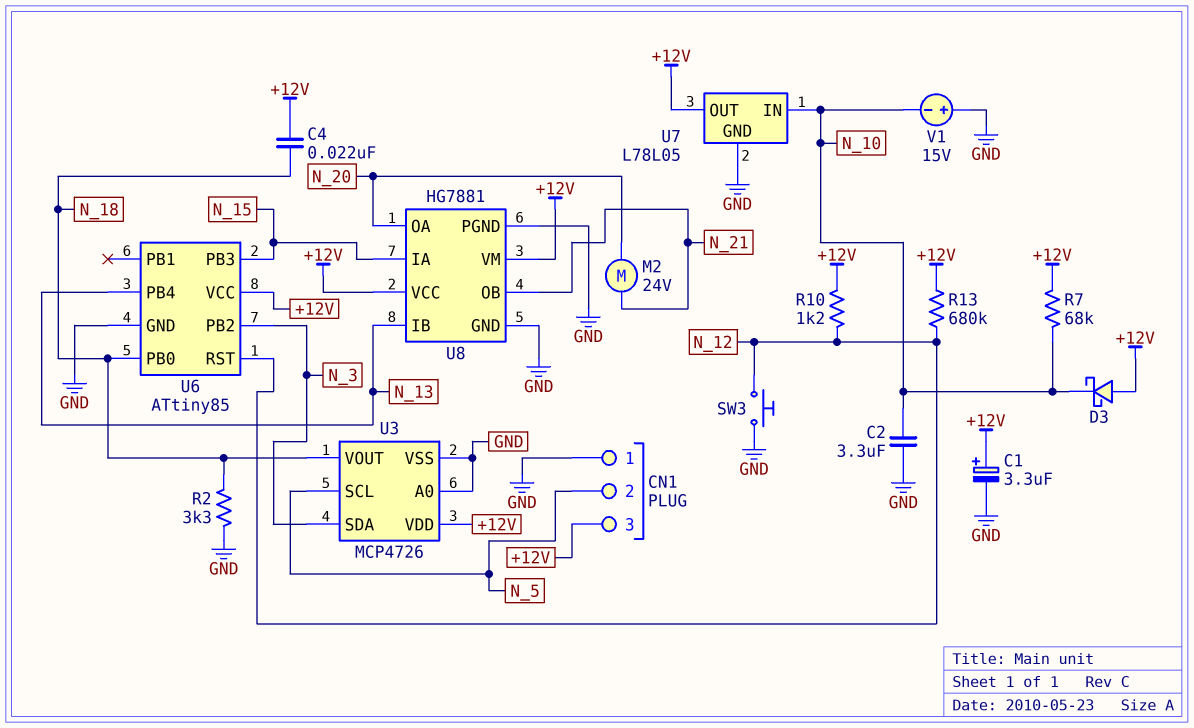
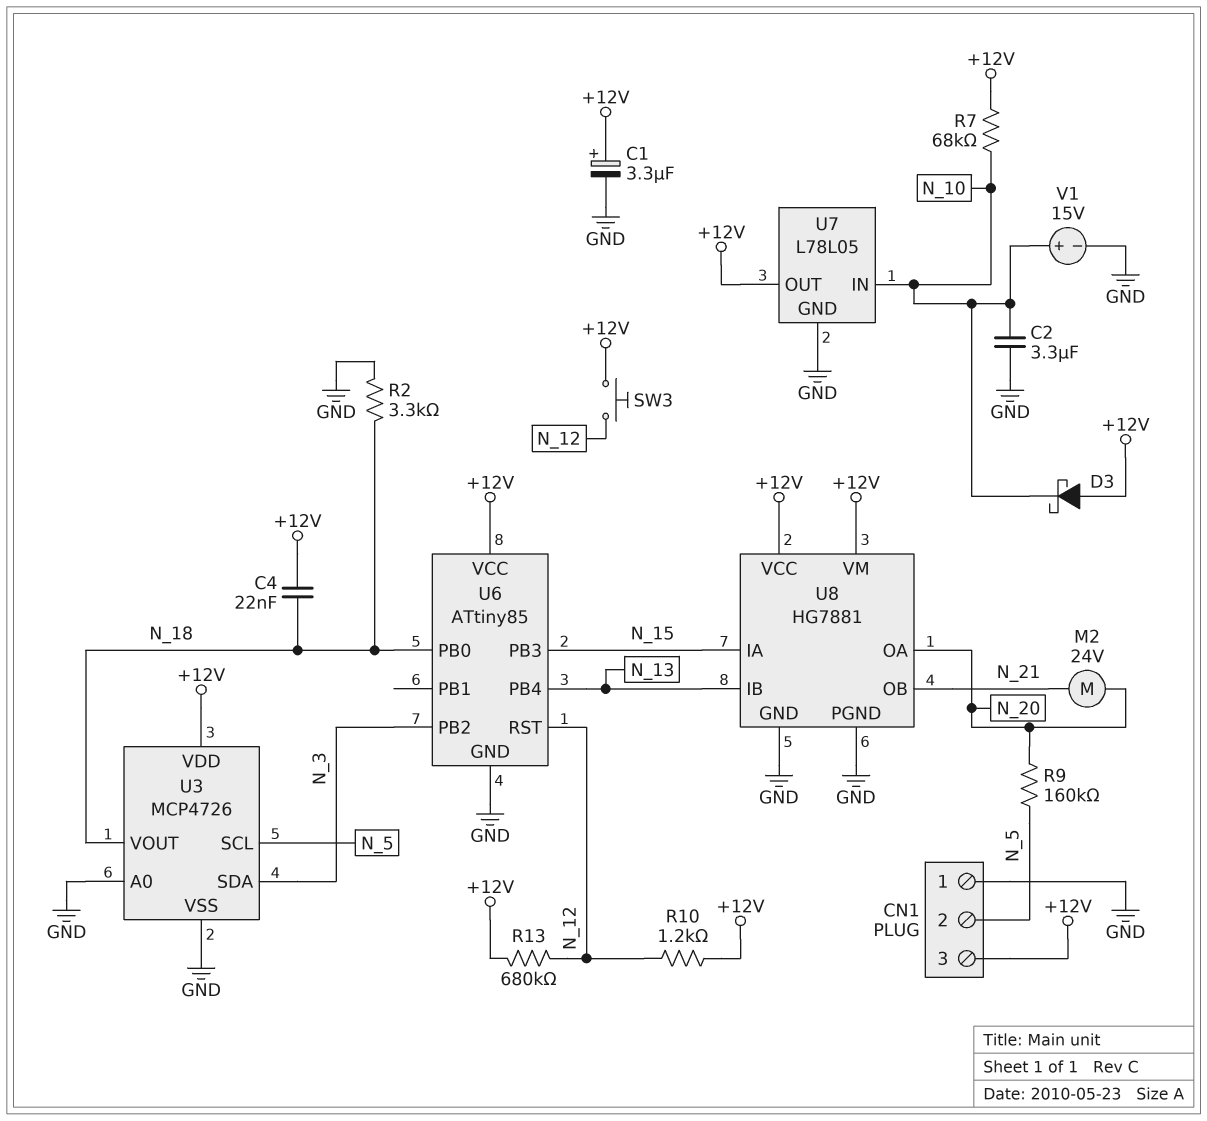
R9: none -> 160k (N_5, N_20)
SW3: button (GND, N_12) -> button (+12V, N_12)
V1: 15V (plus GND, minus N_10) -> 15V (plus N_10, minus GND)

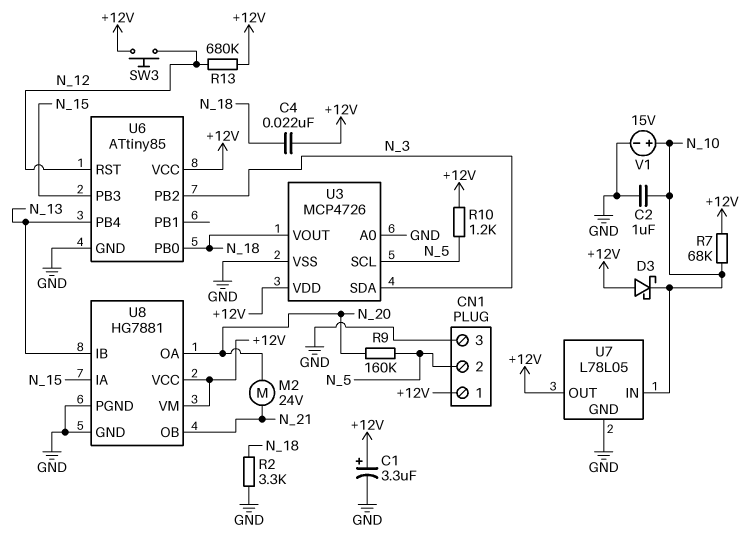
C2: 3.3uF (GND, N_10) -> 1uF (GND, N_10)
CN1 pin 1: GND -> +12V
CN1 pin 3: +12V -> GND
R10: 1.2k (+12V, N_12) -> 1.2k (+12V, N_5)

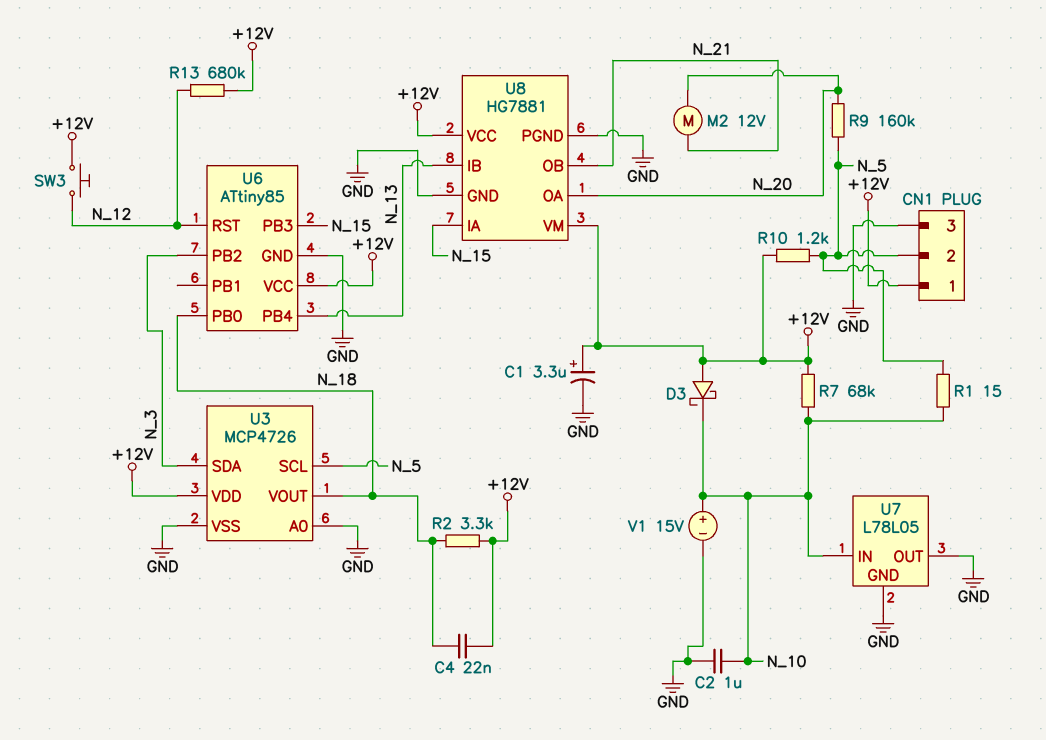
M2: motor 24V (N_20, N_21) -> motor 12V (N_20, N_21)
R1: none -> 15 (N_5, N_10)
R2: 3.3k (GND, N_18) -> 3.3k (+12V, N_18)
U7 pin OUT: +12V -> GND

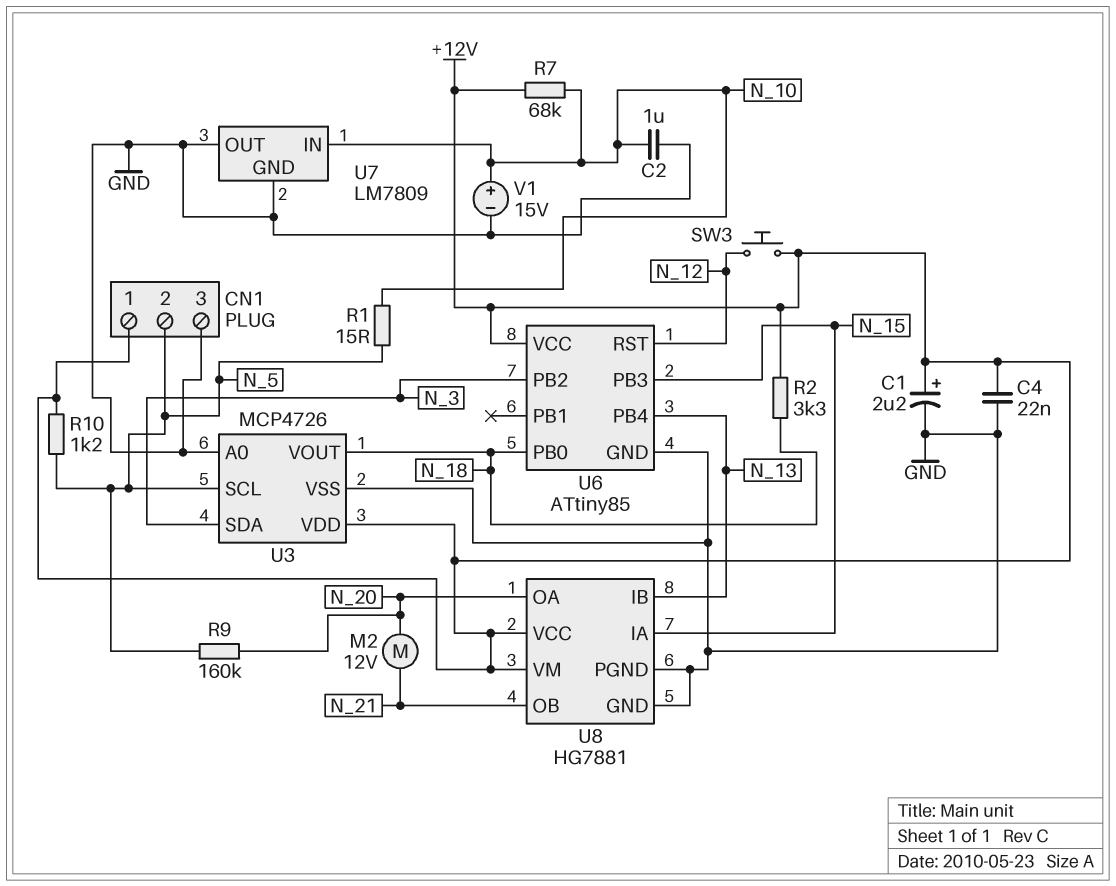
C1: 3.3uF (plus +12V, minus GND) -> 2.2uF (plus +12V, minus GND)
C4: 22nF (+12V, N_18) -> 22nF (+12V, GND)
D3: schottky (A +12V, K N_10) -> none
R13: 680k (+12V, N_12) -> none
U7: L78L05 -> LM7809

